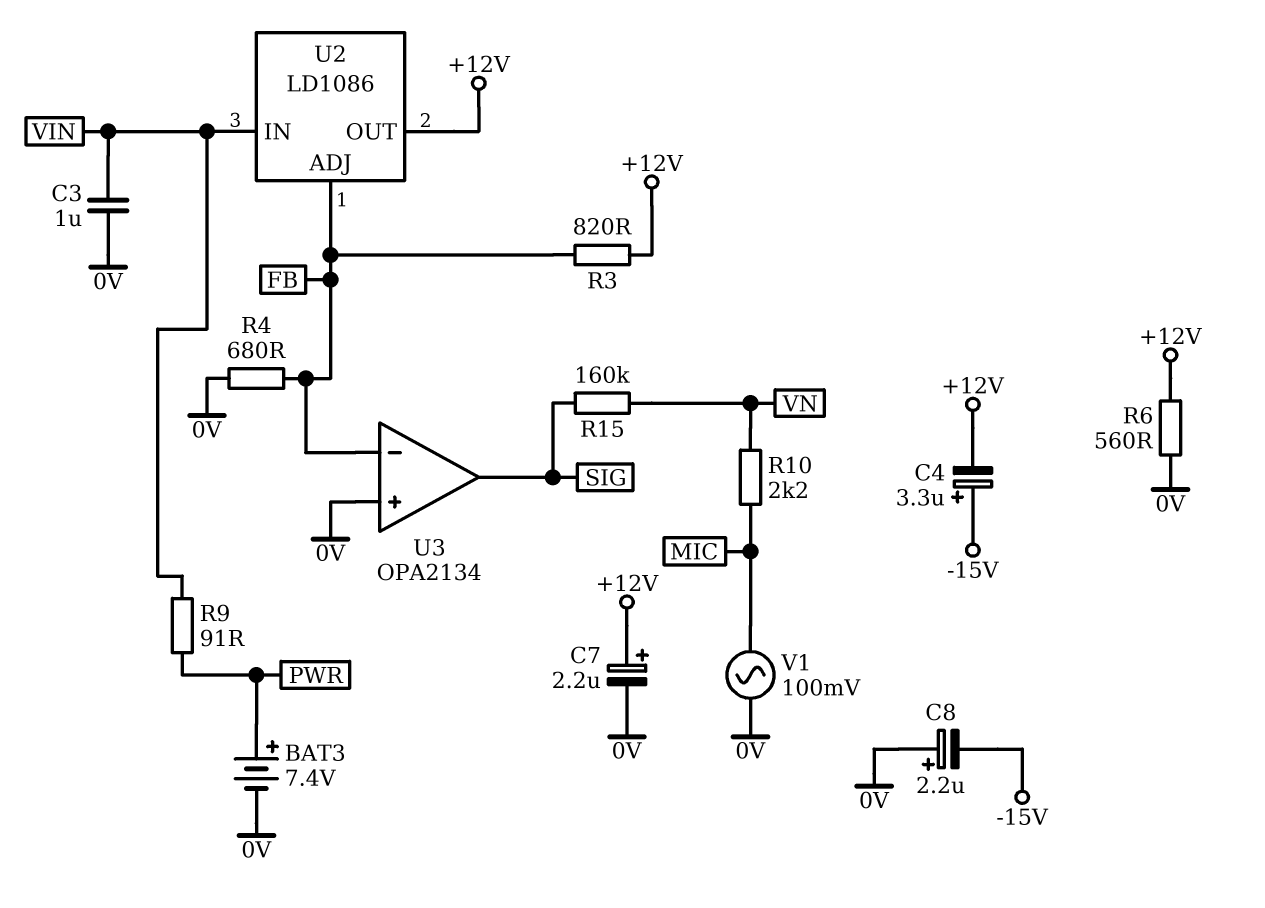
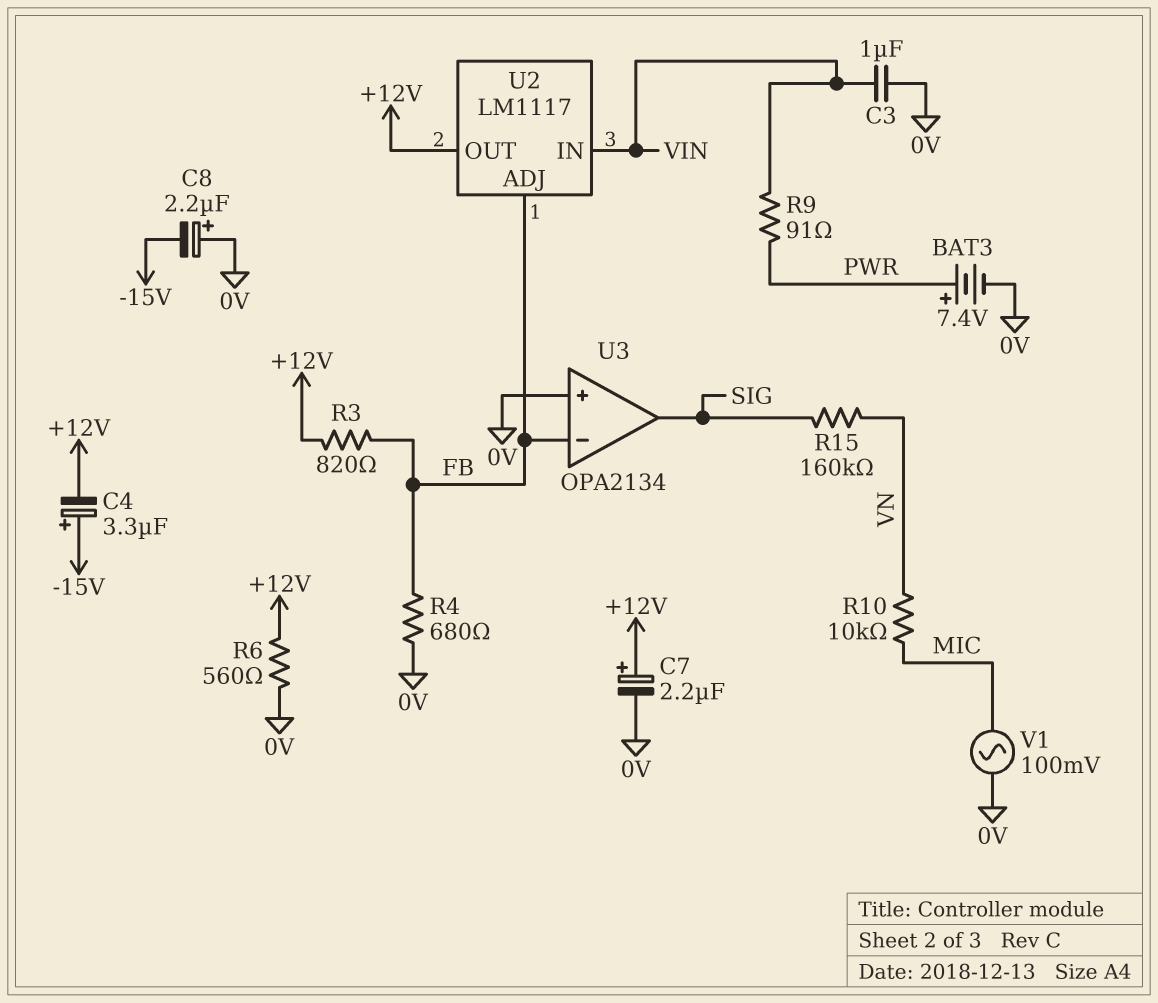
R10: 2.2k (MIC, VN) -> 10k (MIC, VN)
U2: LD1086 -> LM1117

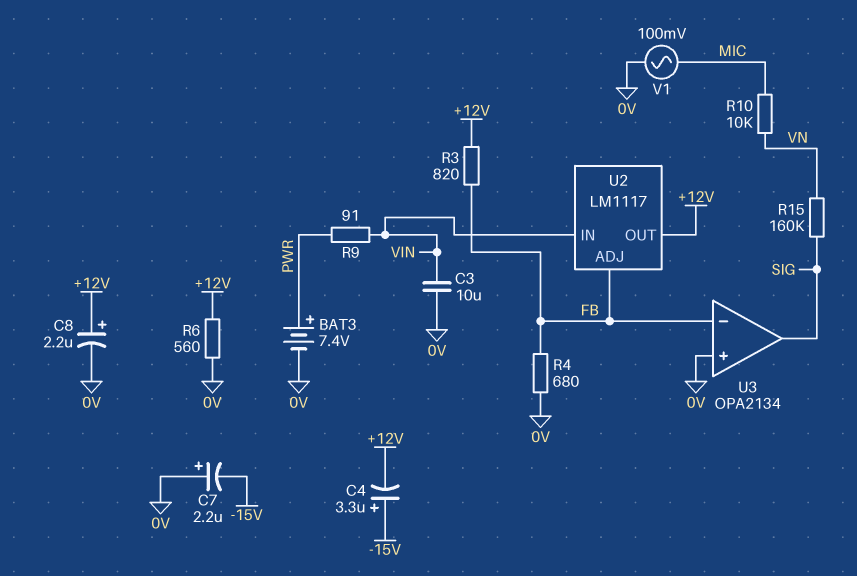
C3: 1uF (0V, VIN) -> 10uF (0V, VIN)
C7: 2.2uF (plus +12V, minus 0V) -> 2.2uF (plus 0V, minus -15V)
C8: 2.2uF (plus 0V, minus -15V) -> 2.2uF (plus +12V, minus 0V)

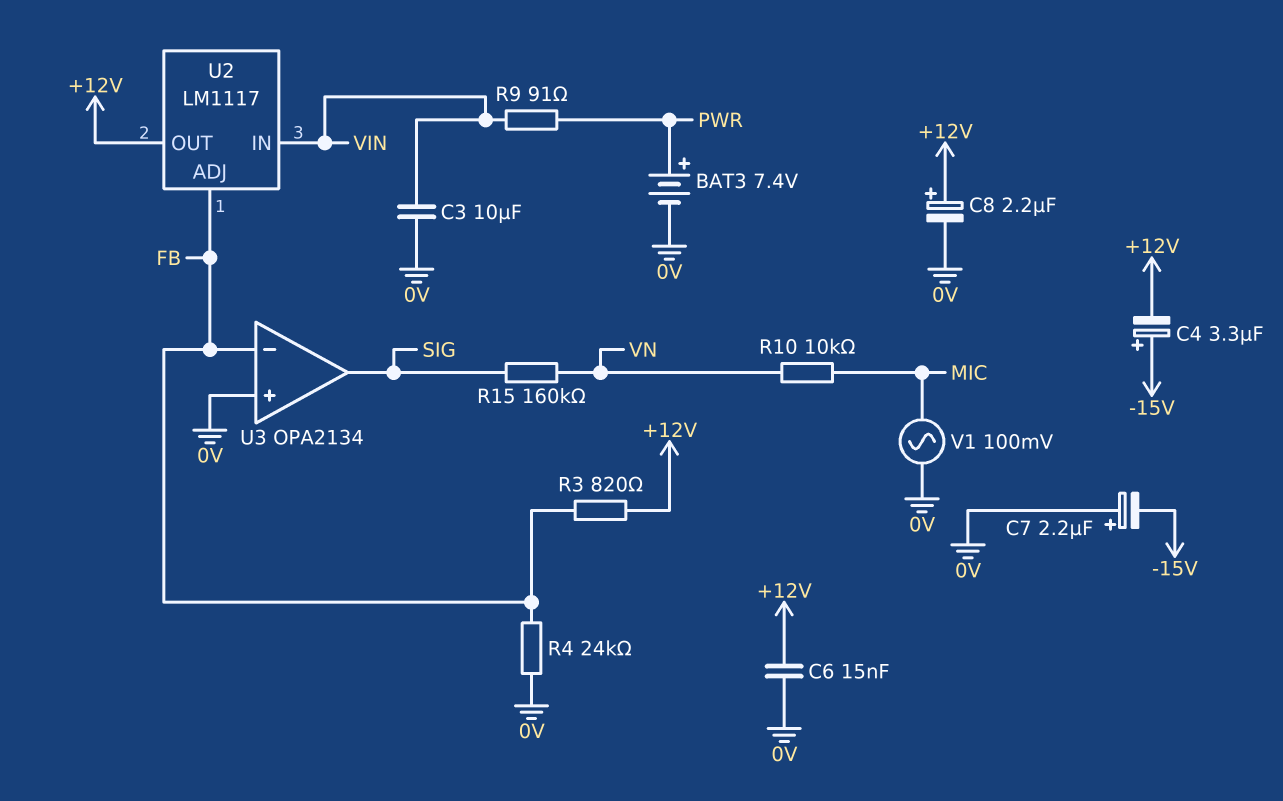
C6: none -> 15nF (+12V, 0V)
R4: 680 (0V, FB) -> 24k (0V, FB)
R6: 560 (+12V, 0V) -> none

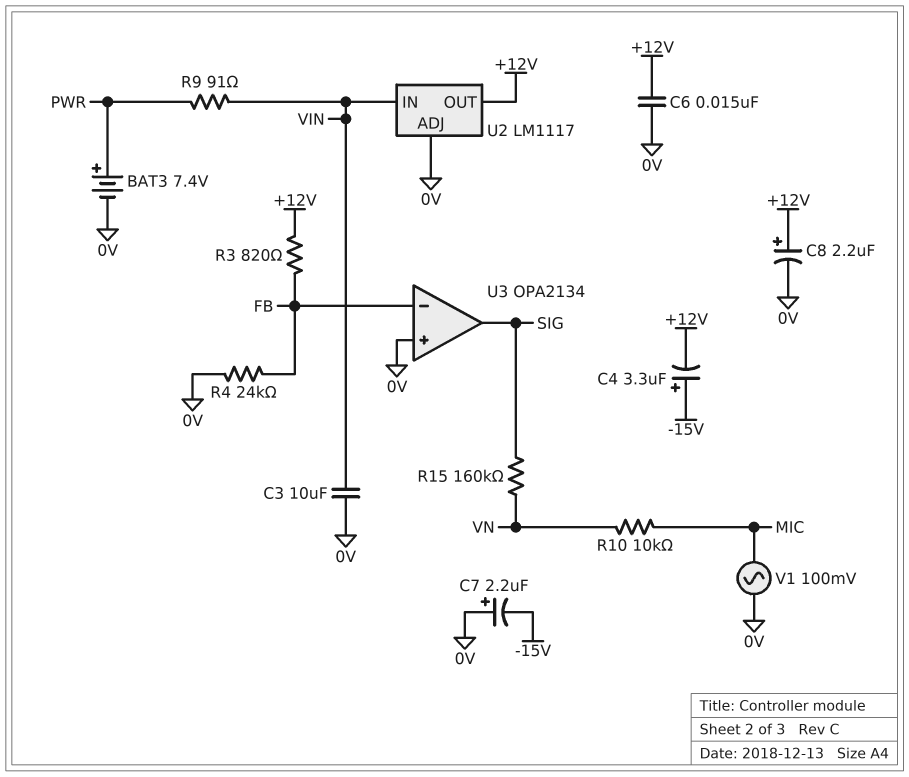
U2 pin ADJ: FB -> 0V

